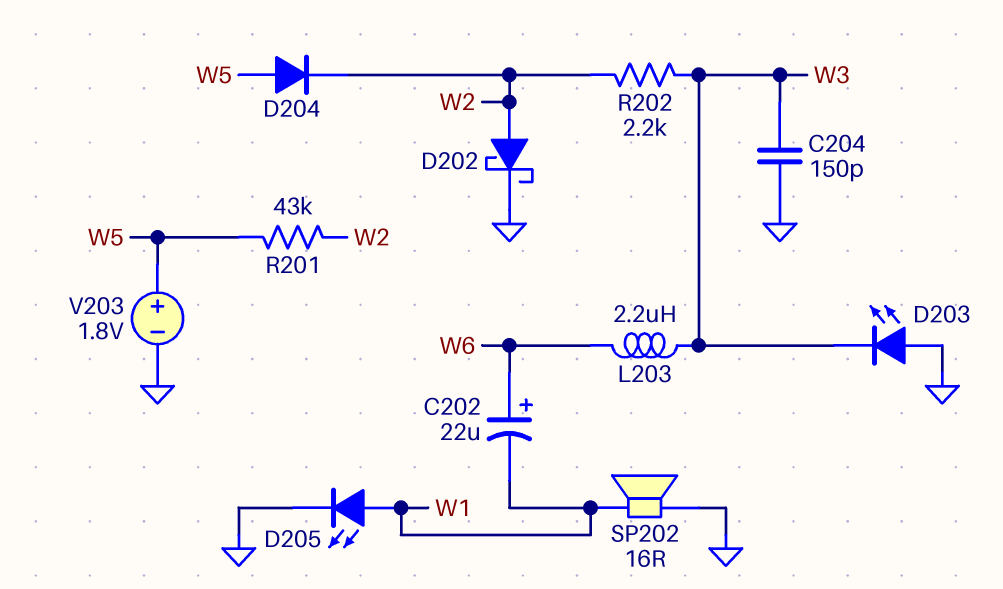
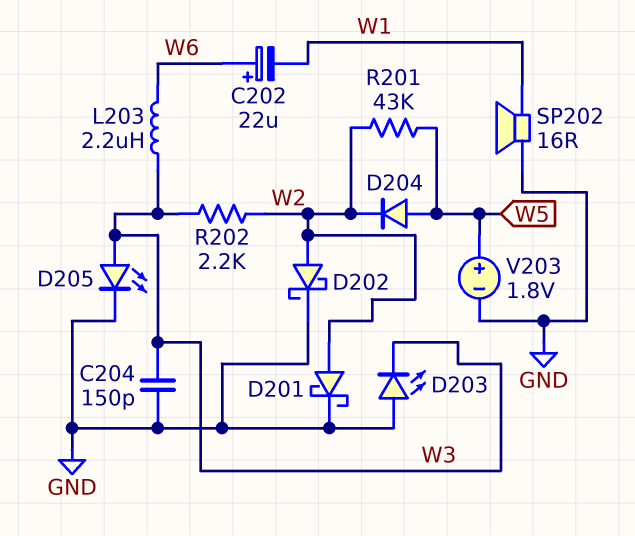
D201: none -> schottky (A W2, K GND)
D205: LED (A W1, K GND) -> LED (A W3, K GND)

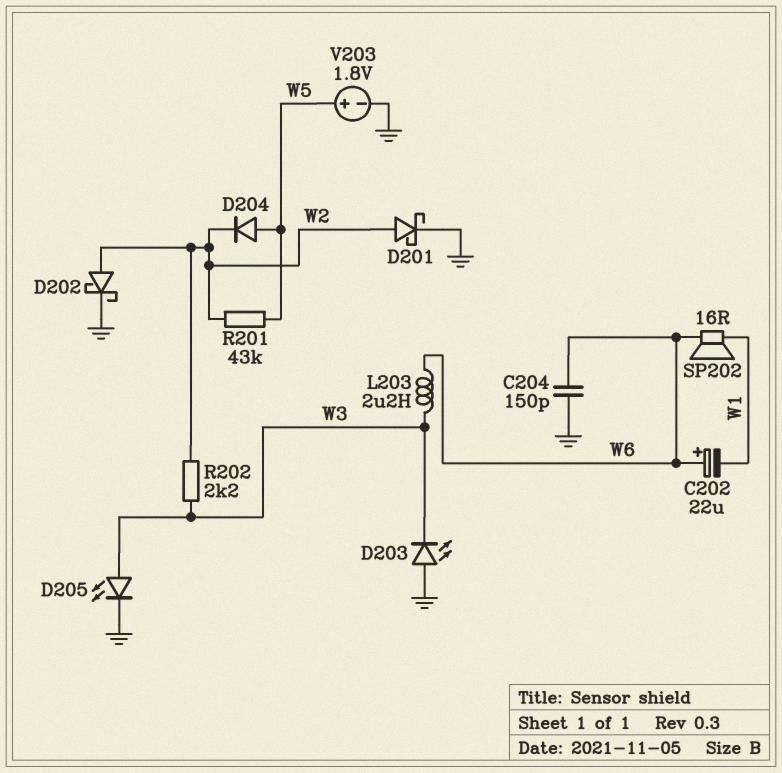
C204: 150pF (GND, W3) -> 150pF (GND, W6)
SP202: speaker 16R (GND, W1) -> speaker 16R (W1, W6)

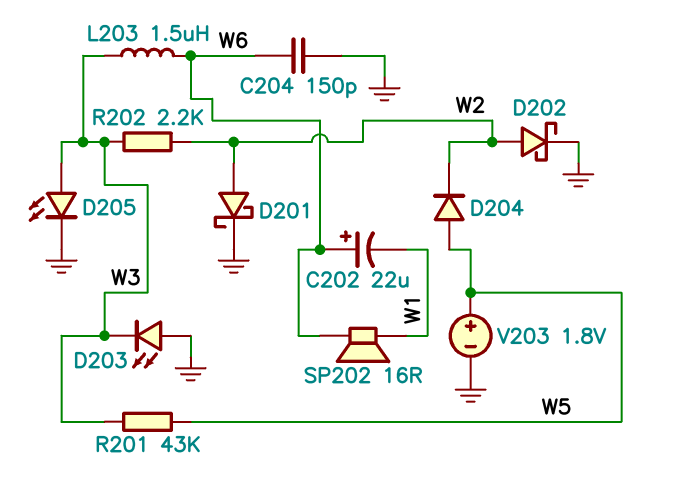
L203: 2.2uH (W3, W6) -> 1.5uH (W3, W6)
R201: 43k (W2, W5) -> 43k (W3, W5)

